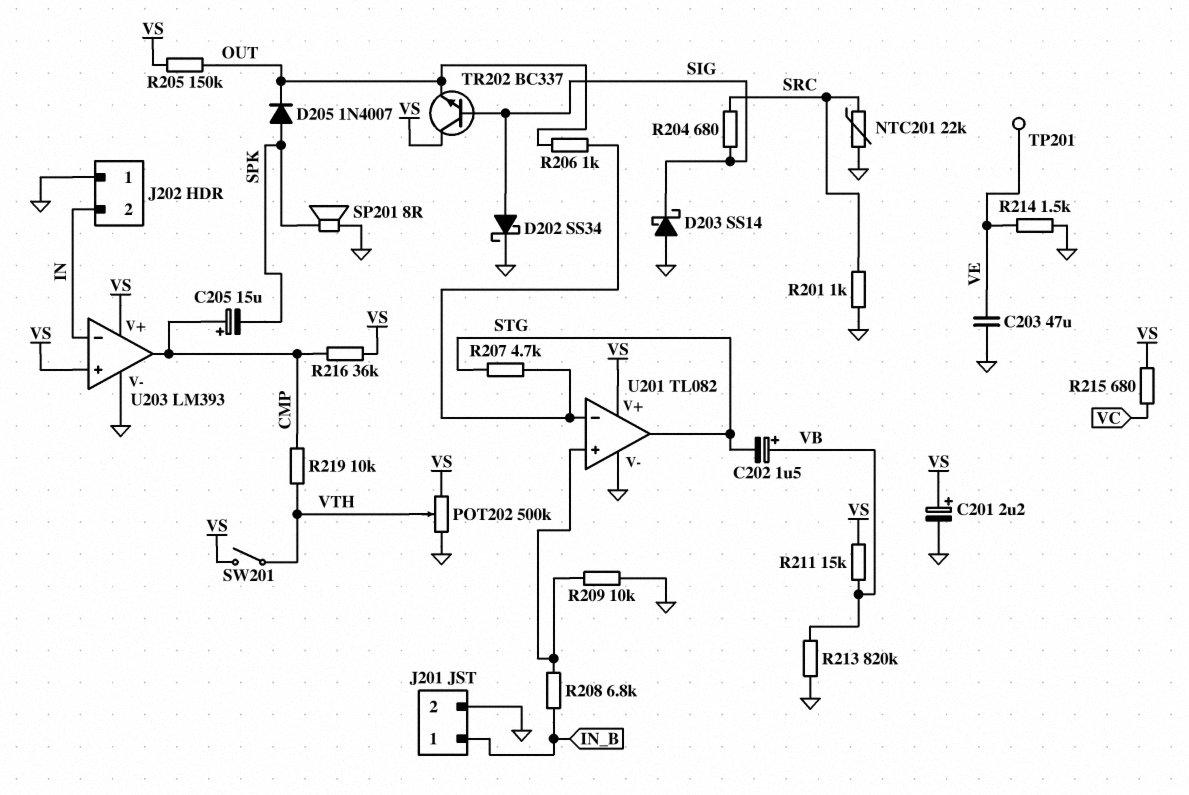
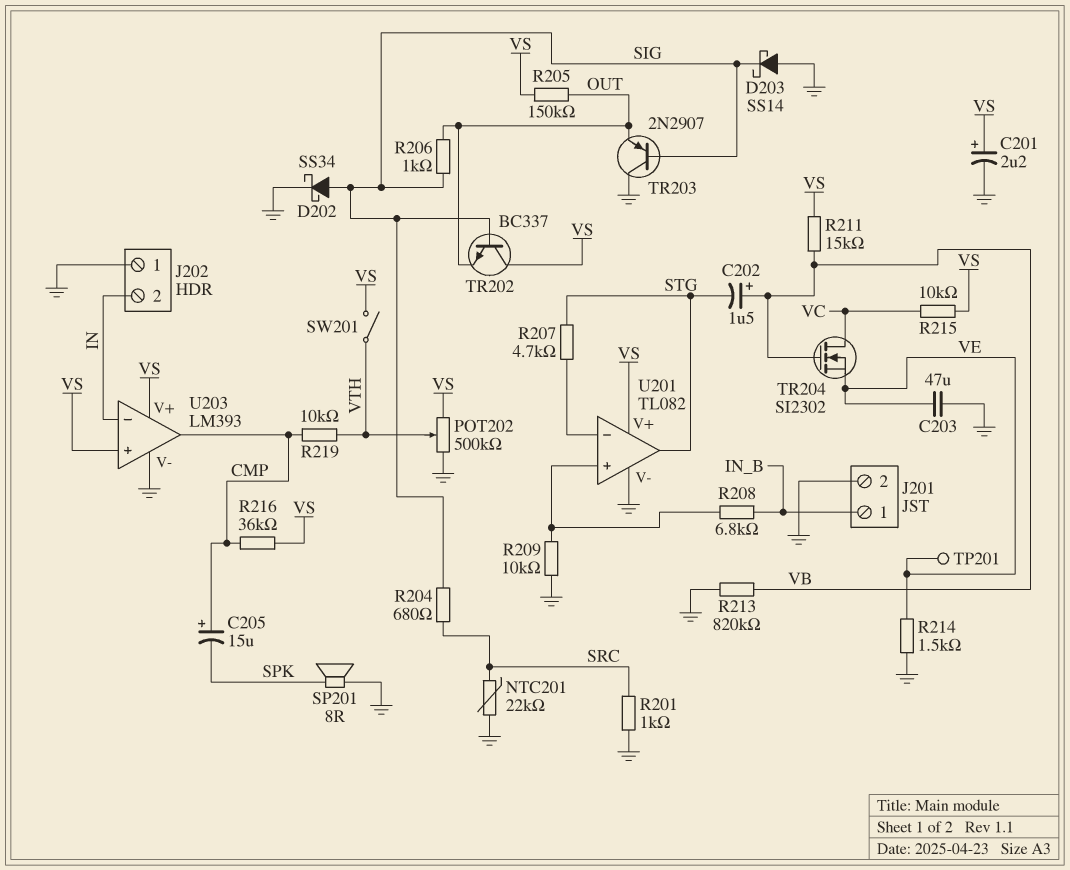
D205: diode 1N4007 (A SPK, K OUT) -> none
R206: 1k (OUT, U201/in-) -> 1k (OUT, SIG)
R215: 680 (VC, VS) -> 10k (VC, VS)
TR203: none -> PNP 2N2907 (B SIG, C GND, E OUT)
TR204: none -> NMOS SI2302 (G VB, D VC, S VE)

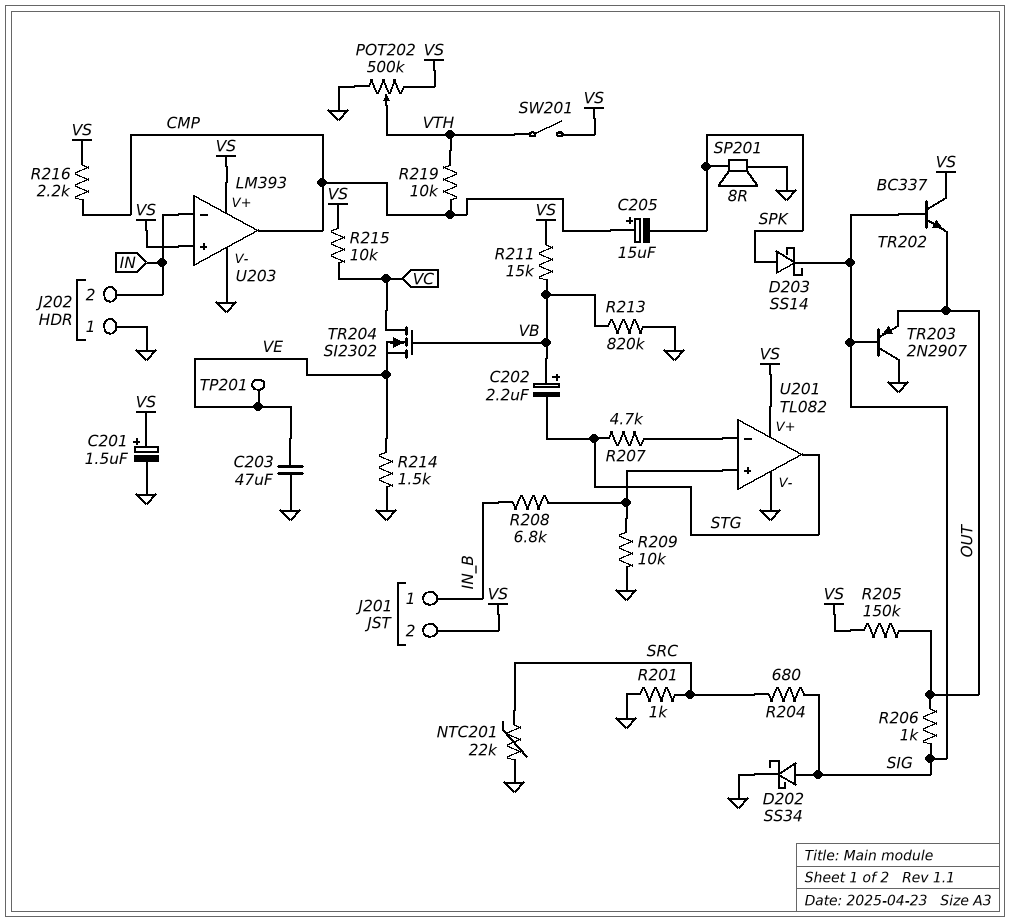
C201: 2.2uF (plus VS, minus GND) -> 1.5uF (plus VS, minus GND)
C202: 1.5uF (plus VB, minus STG) -> 2.2uF (plus VB, minus STG)
D203: schottky SS14 (A GND, K SIG) -> schottky SS14 (A SPK, K SIG)
J201 pin 2: GND -> VS
R216: 36k (CMP, VS) -> 2.2k (CMP, VS)

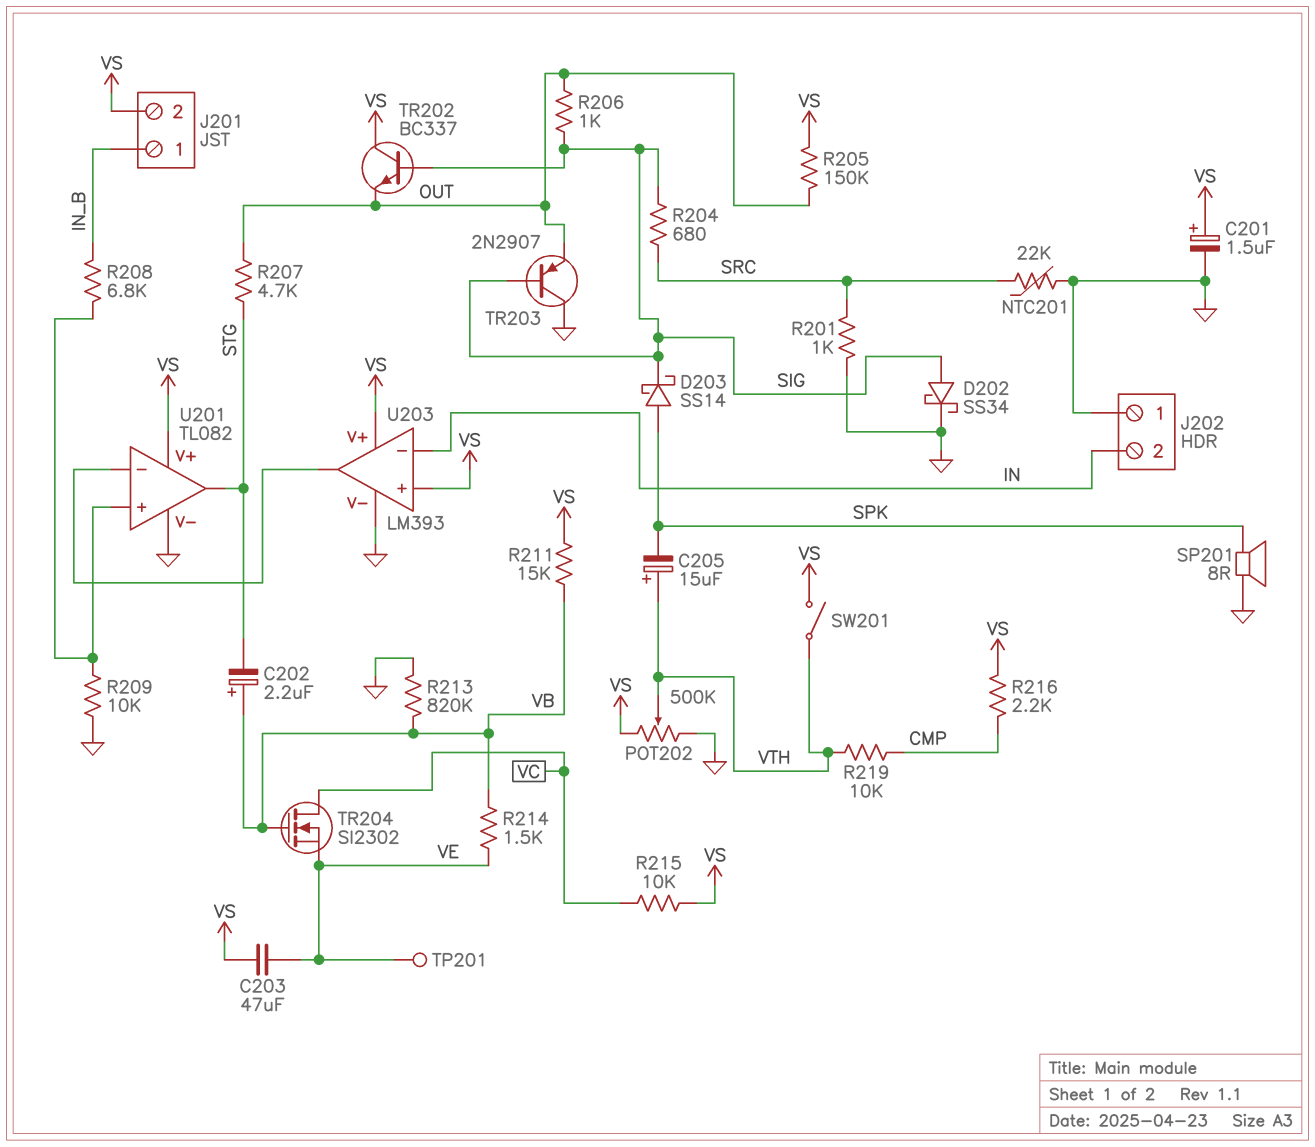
C203: 47uF (GND, VE) -> 47uF (VE, VS)
C205: 15uF (plus CMP, minus SPK) -> 15uF (plus VTH, minus SPK)
R207: 4.7k (STG, U201/in-) -> 4.7k (OUT, STG)
R214: 1.5k (GND, VE) -> 1.5k (VB, VE)
U203 pin out: CMP -> U201/in-

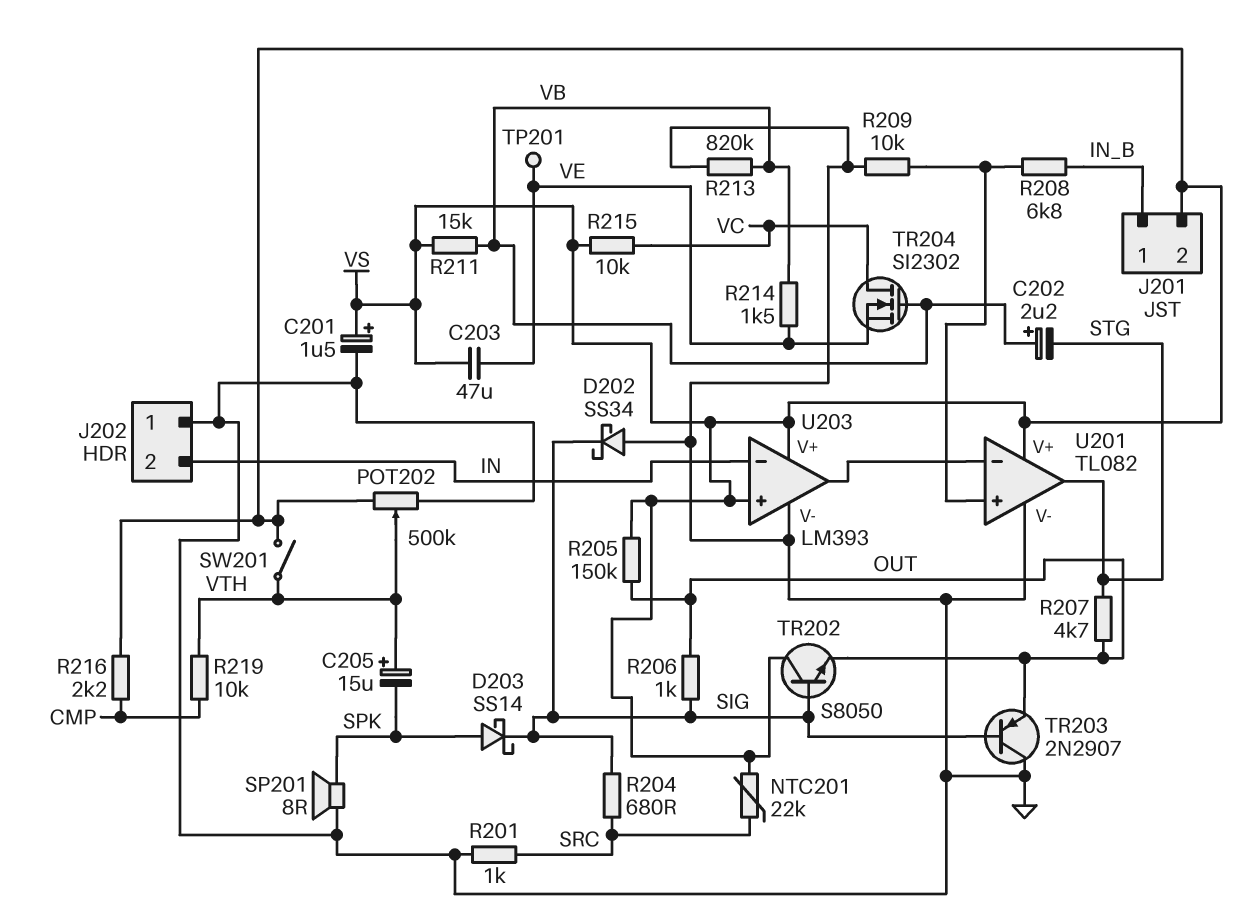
D202: schottky SS34 (A SIG, K GND) -> schottky SS34 (A GND, K SIG)
NTC201: 22k (GND, SRC) -> 22k (SRC, VS)
TR202: NPN BC337 (B SIG, C VS, E OUT) -> NPN S8050 (B SIG, C VS, E OUT)

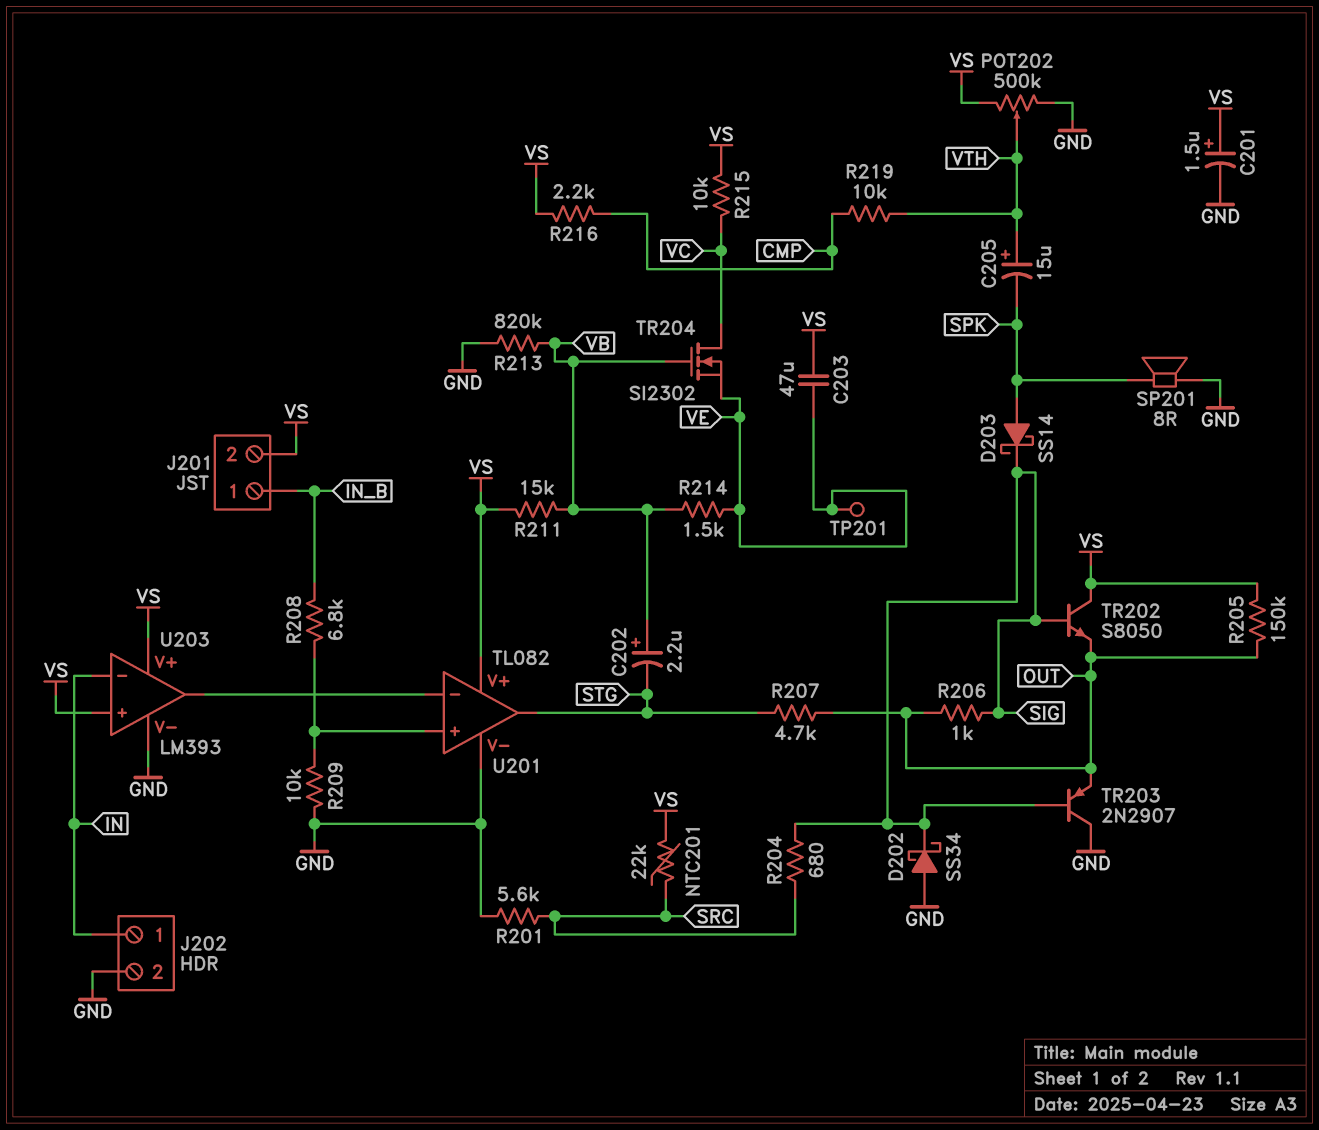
J202 pin 1: GND -> IN
J202 pin 2: IN -> GND
R201: 1k (GND, SRC) -> 5.6k (GND, SRC)
SW201: switch (VS, VTH) -> none

